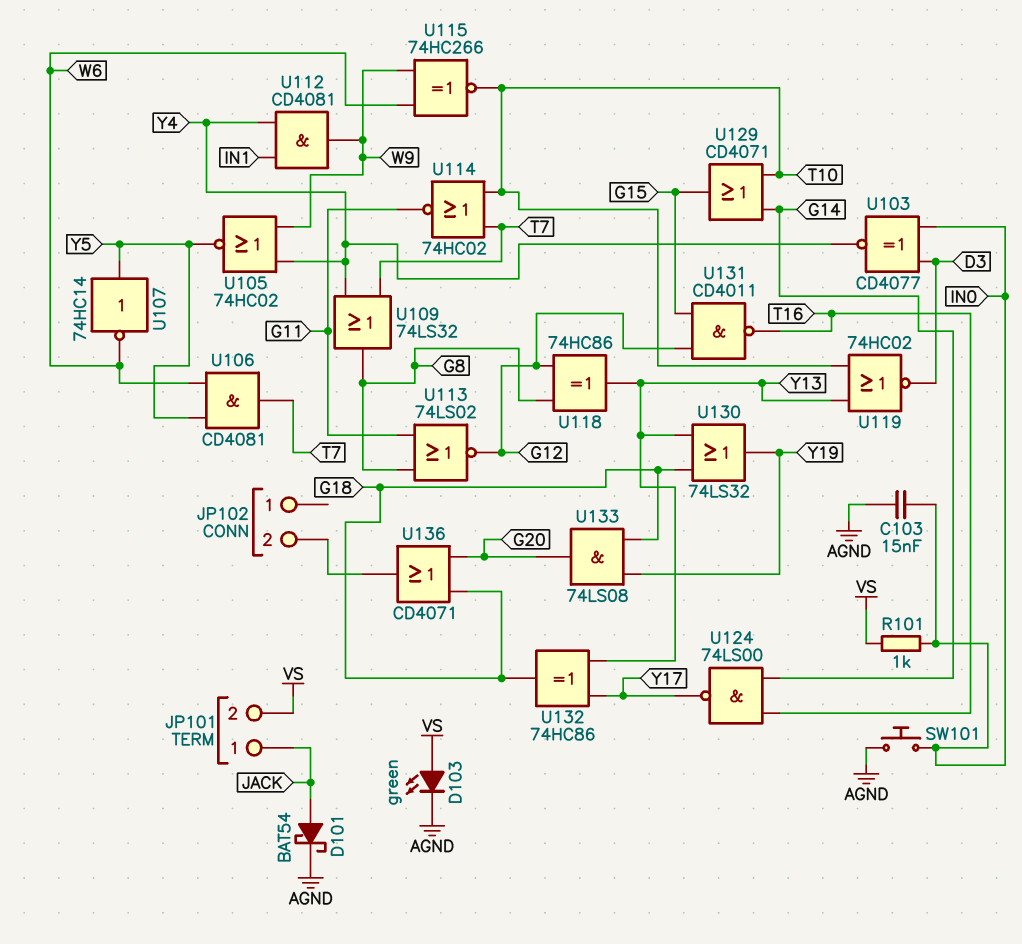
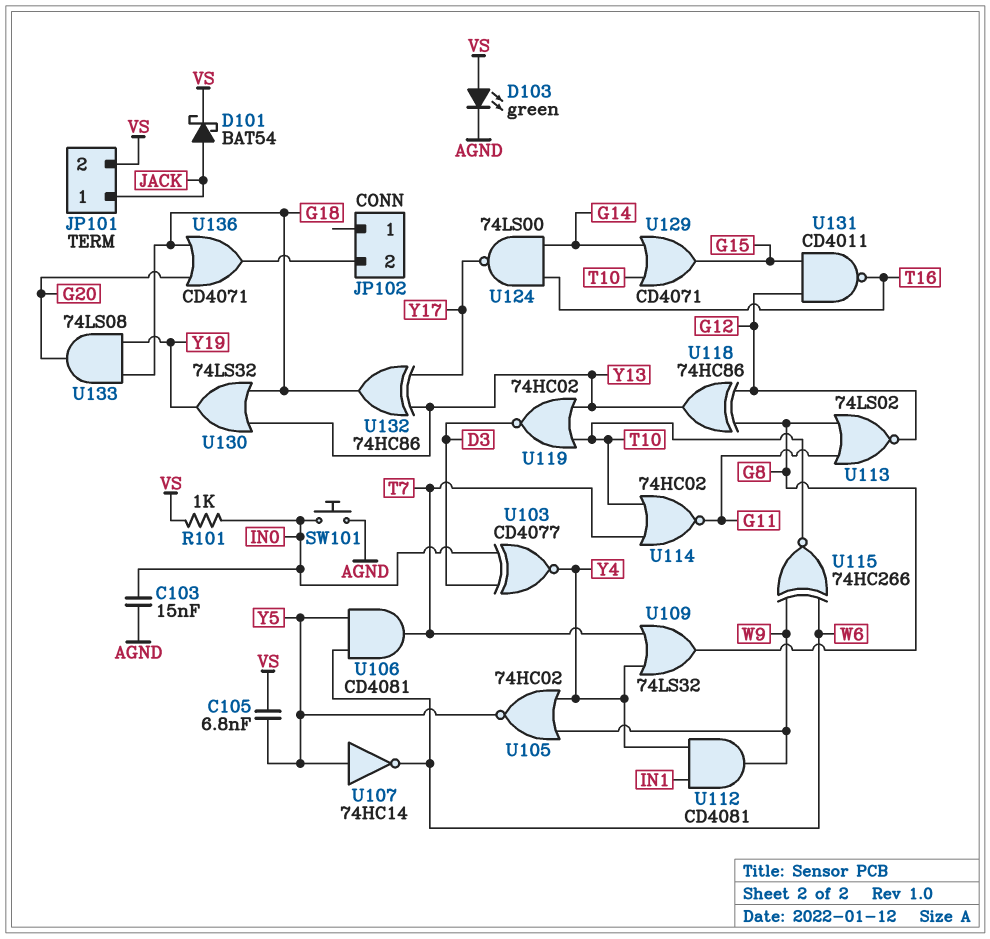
C105: none -> 6.8nF (VS, Y5)
D101: schottky BAT54 (A JACK, K AGND) -> schottky BAT54 (A JACK, K VS)

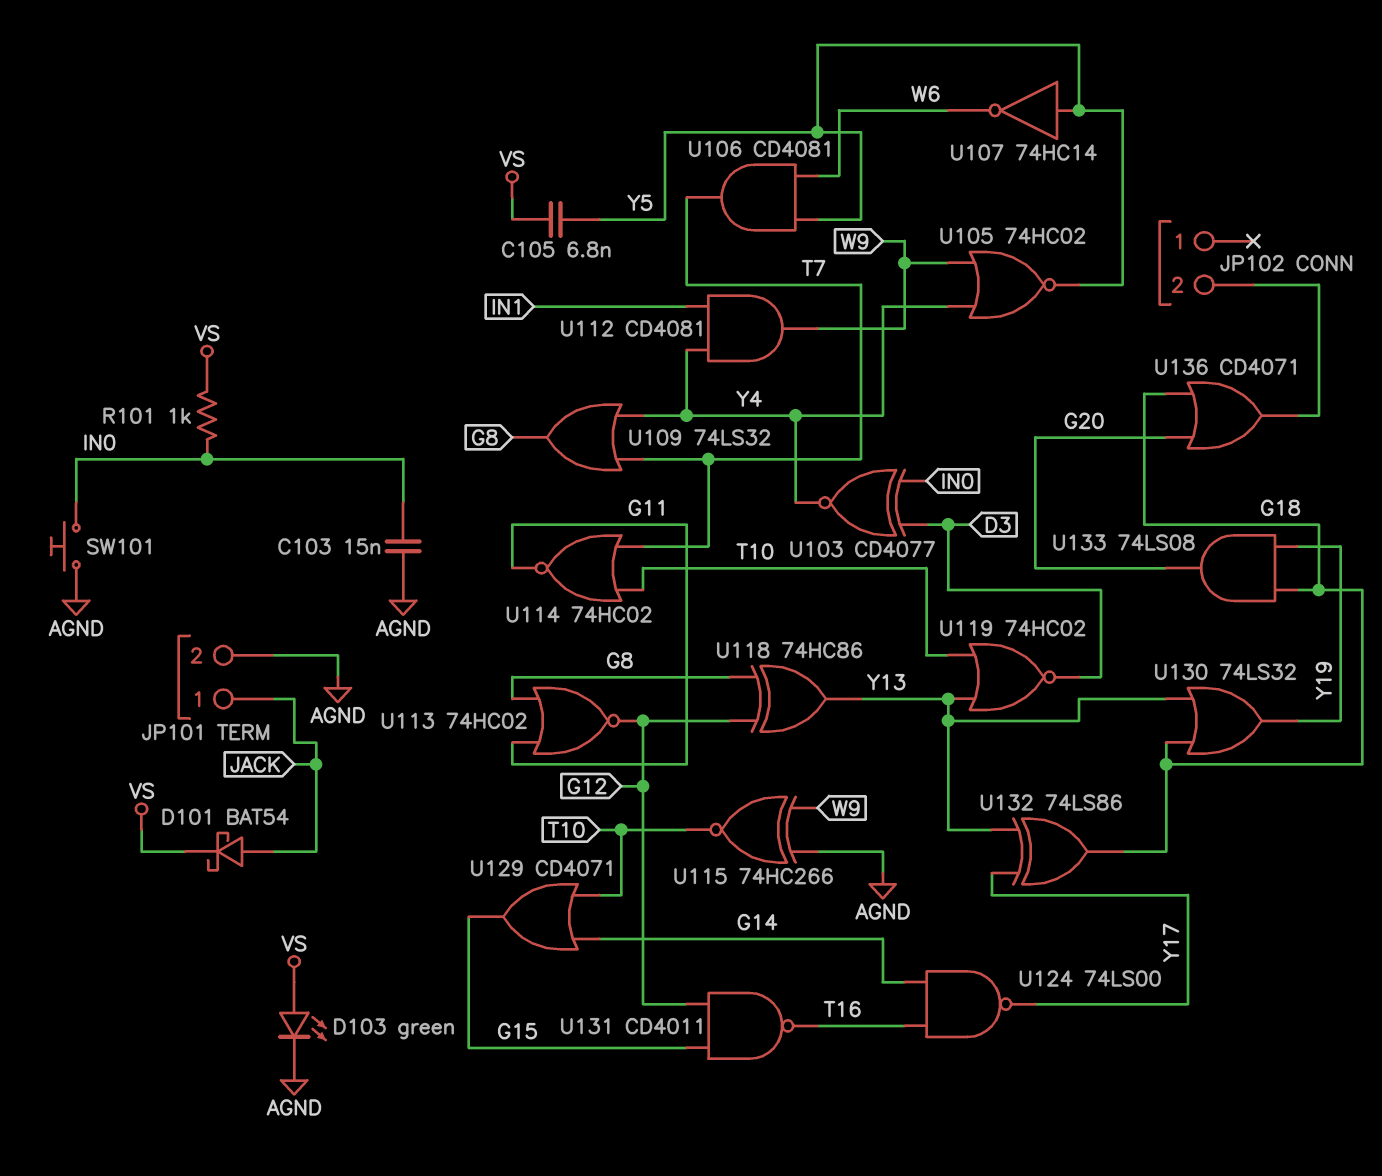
JP101 pin 2: VS -> AGND
U113: NOR 74LS02 (in G8, in G11, out G12) -> NOR 74HC02 (in G8, in G11, out G12)
U115: XNOR 74HC266 (in W6, in W9, out T10) -> XNOR 74HC266 (in AGND, in W9, out T10)
U132: XOR 74HC86 (in Y13, in Y17, out G18) -> XOR 74LS86 (in Y13, in Y17, out G18)

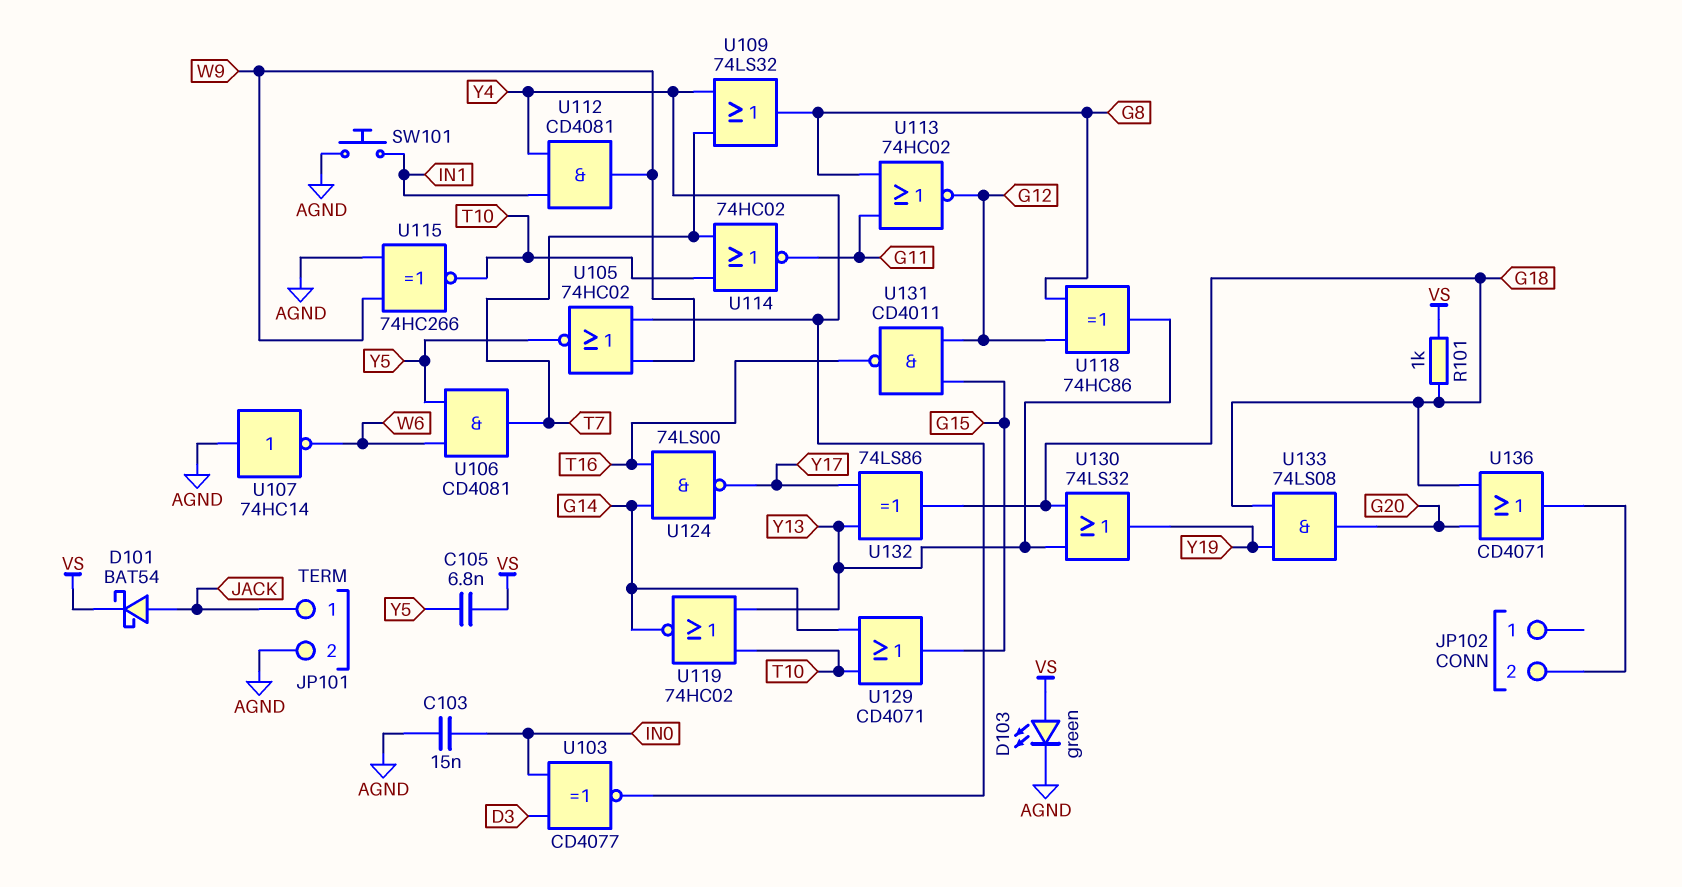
R101: 1k (IN0, VS) -> 1k (G18, VS)
SW101: button (AGND, IN0) -> button (AGND, IN1)
U107: NOT 74HC14 (in Y5, out W6) -> NOT 74HC14 (in AGND, out W6)
U119: NOR 74HC02 (in T10, in Y13, out D3) -> NOR 74HC02 (in T10, in Y13, out G14)

